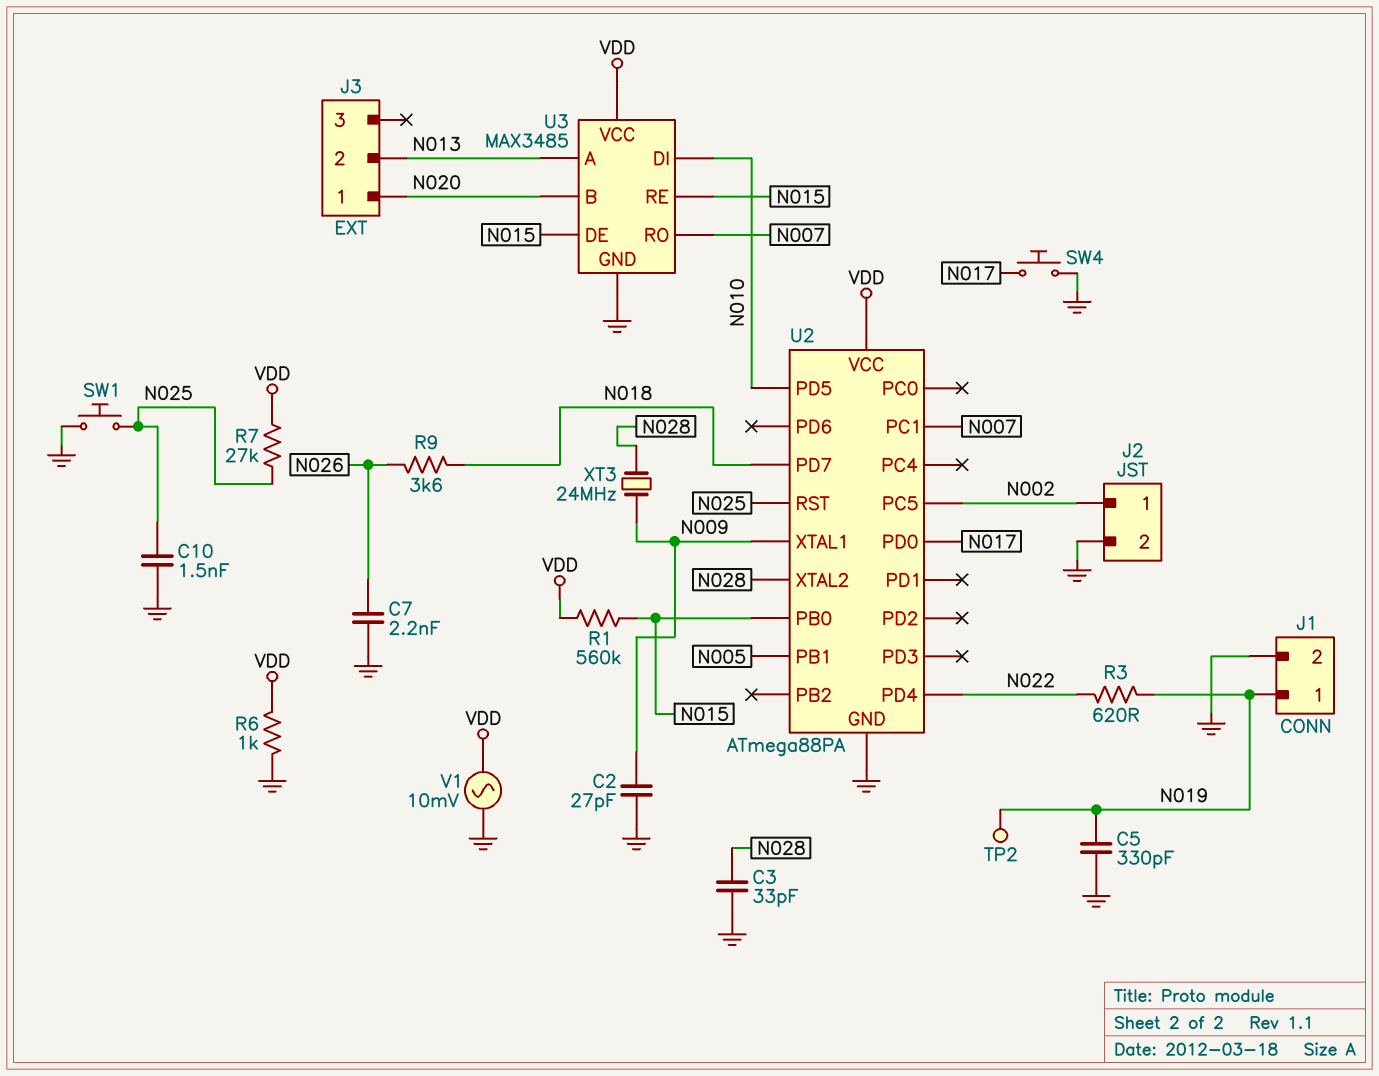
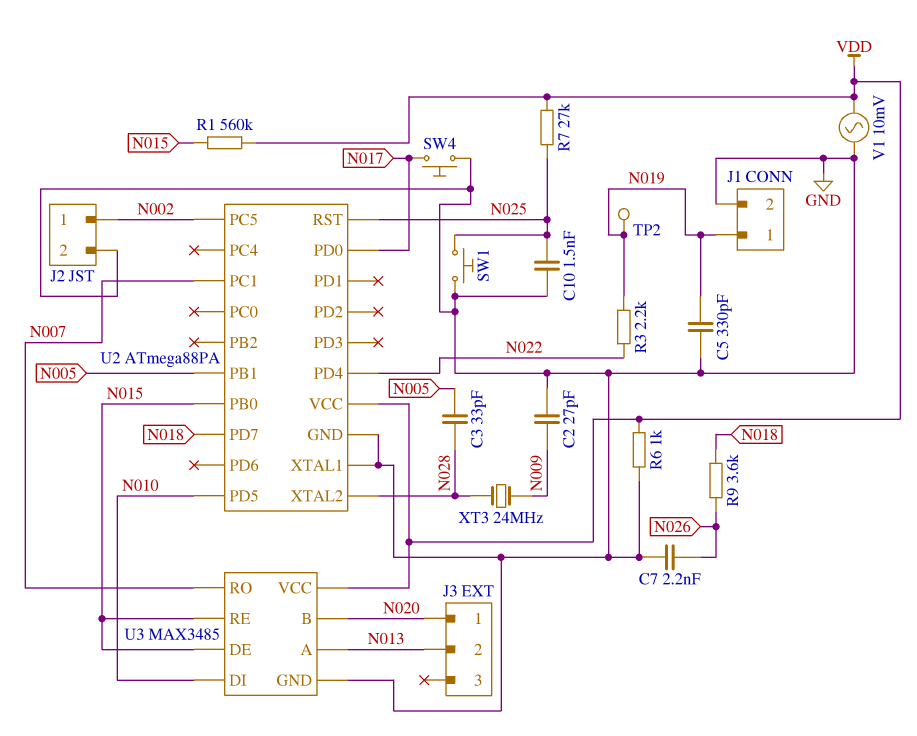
C3: 33pF (GND, N028) -> 33pF (N005, N028)
R3: 620 (N019, N022) -> 2.2k (N019, N022)
U2 pin XTAL1: N009 -> GND

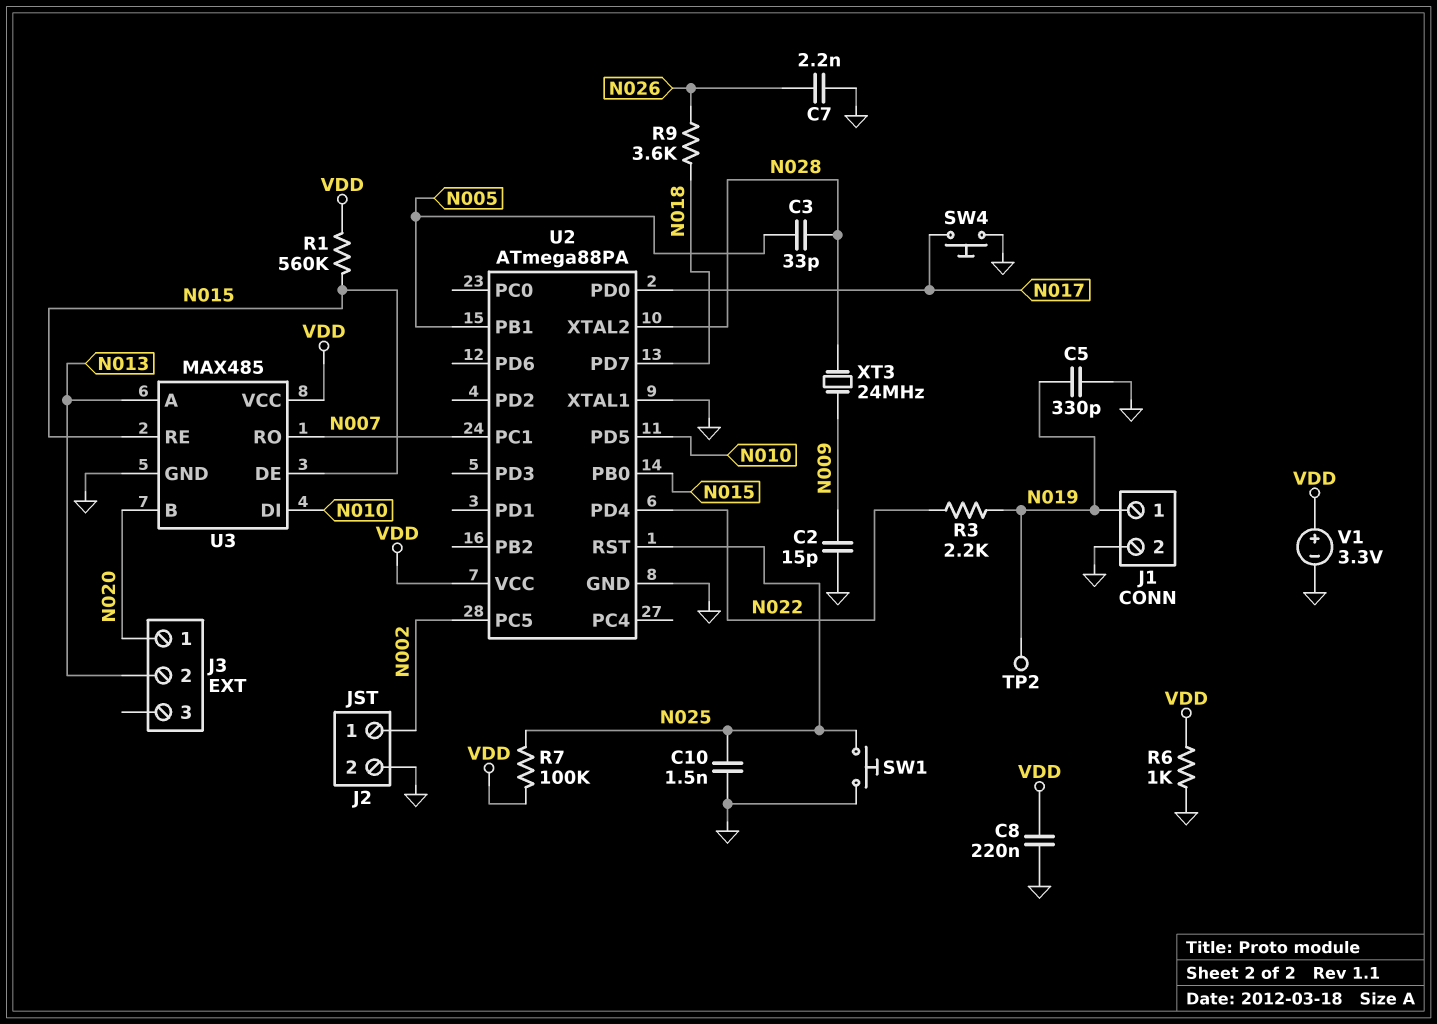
C2: 27pF (GND, N009) -> 15pF (GND, N009)
C8: none -> 220nF (GND, VDD)
R7: 27k (N025, VDD) -> 100k (N025, VDD)
U3: MAX3485 -> MAX485
V1: AC 10mV (GND, VDD) -> 3.3V (plus VDD, minus GND)

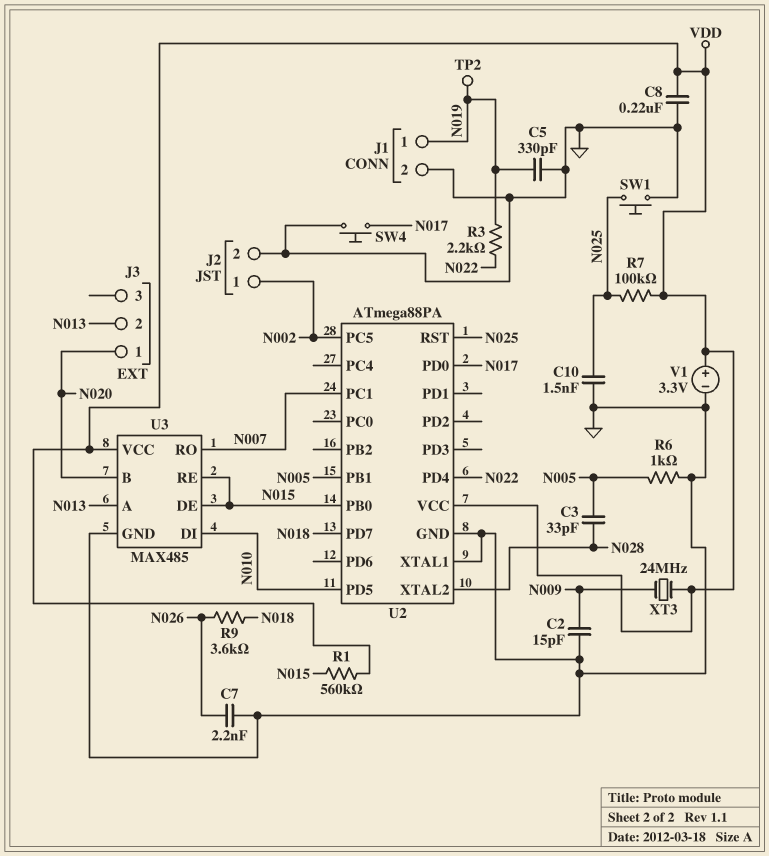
R6: 1k (GND, VDD) -> 1k (GND, N005)
XT3: 24MHz (N009, N028) -> 24MHz (N009, VDD)

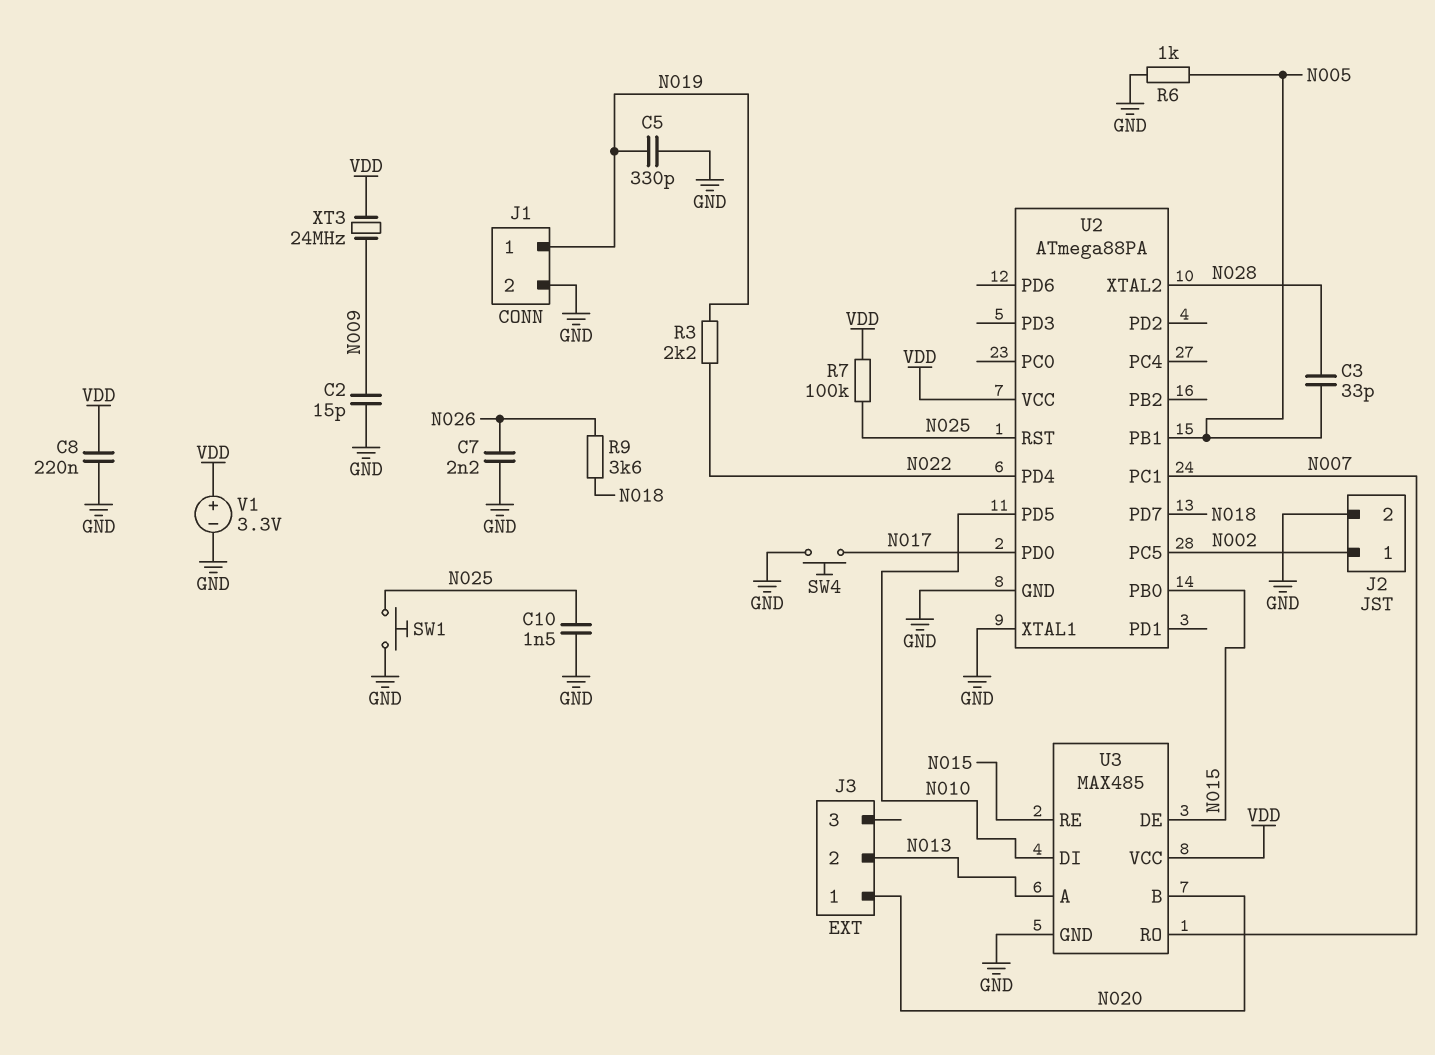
R1: 560k (N015, VDD) -> none
TP2: test point (N019) -> none

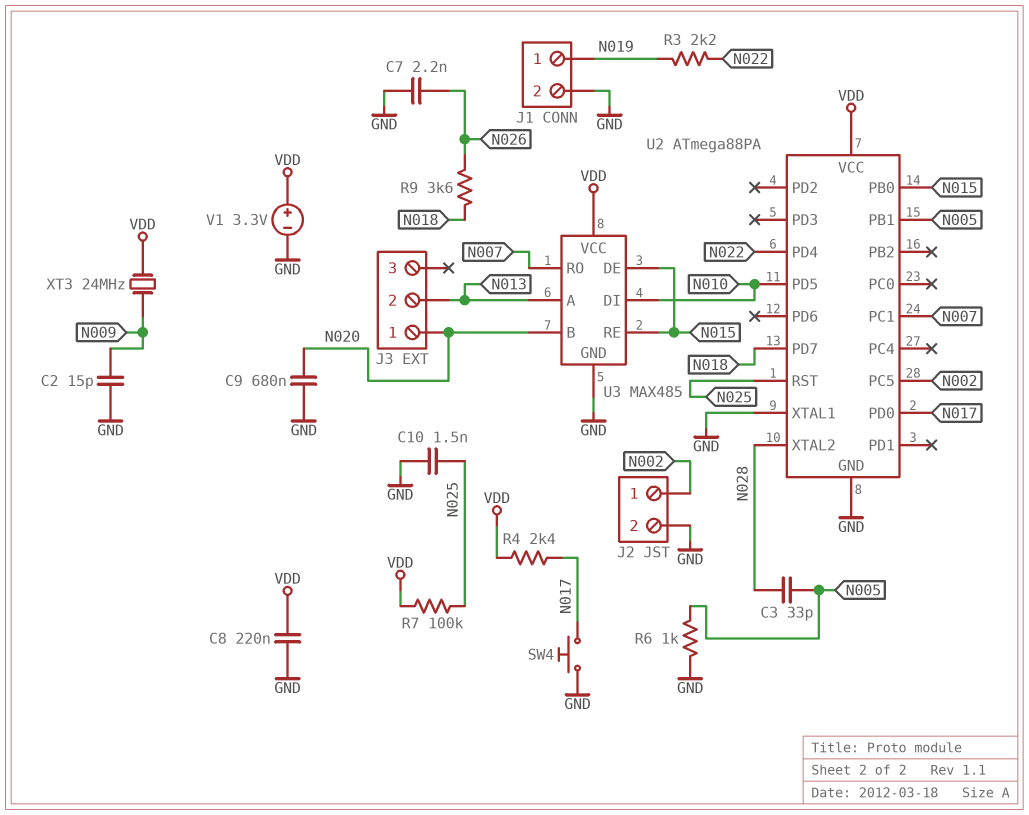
C5: 330pF (GND, N019) -> none
C9: none -> 680nF (GND, N020)
R4: none -> 2.4k (N017, VDD)
SW1: button (GND, N025) -> none

